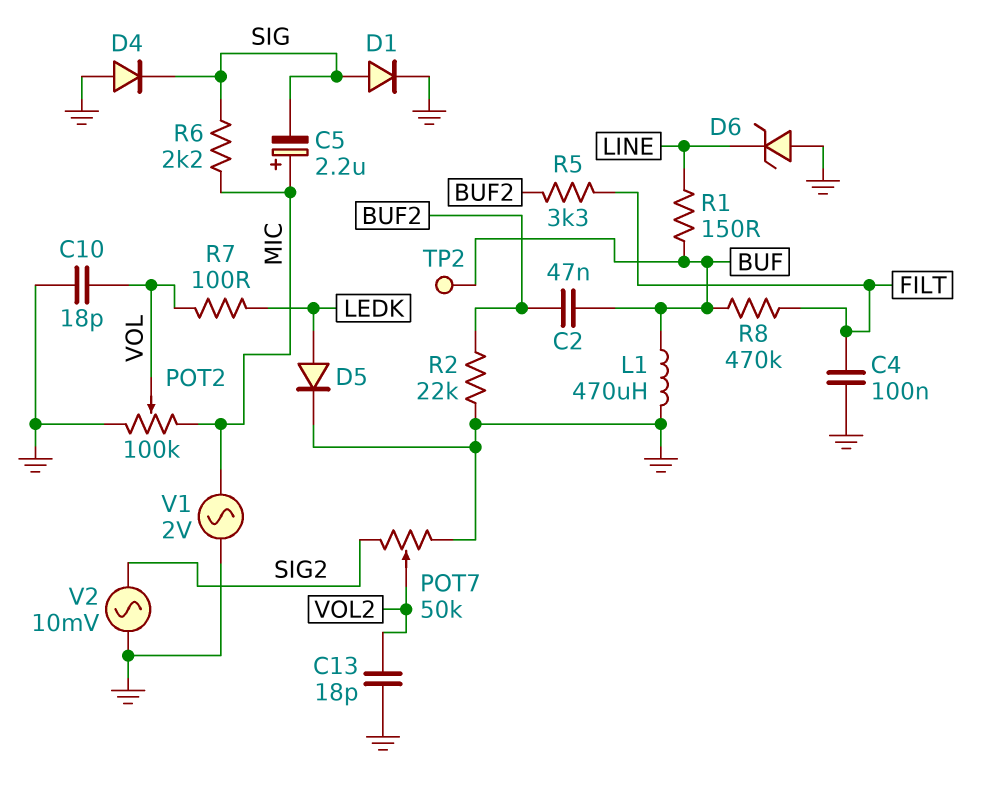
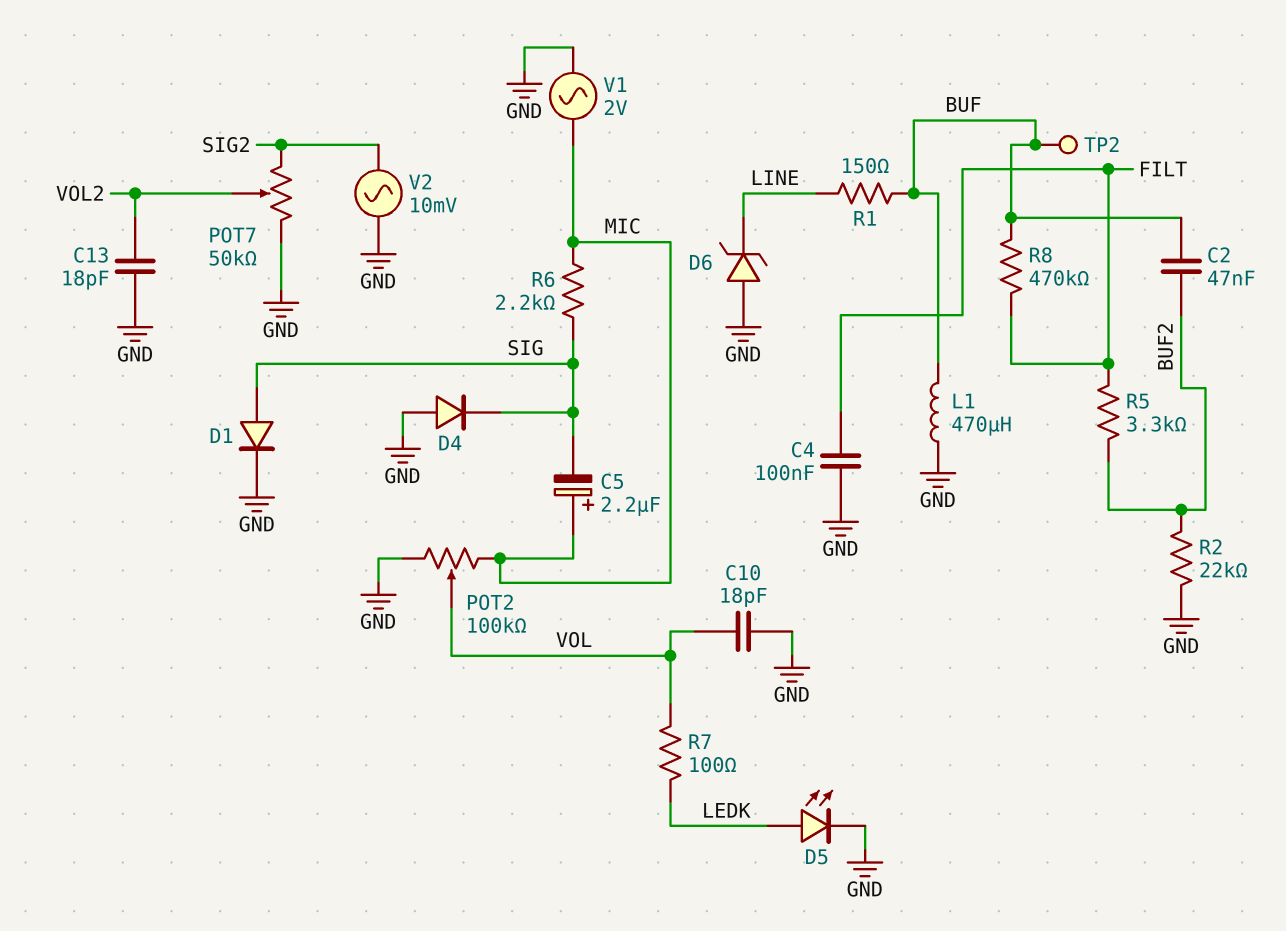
D5: diode (A LEDK, K GND) -> LED (A LEDK, K GND)

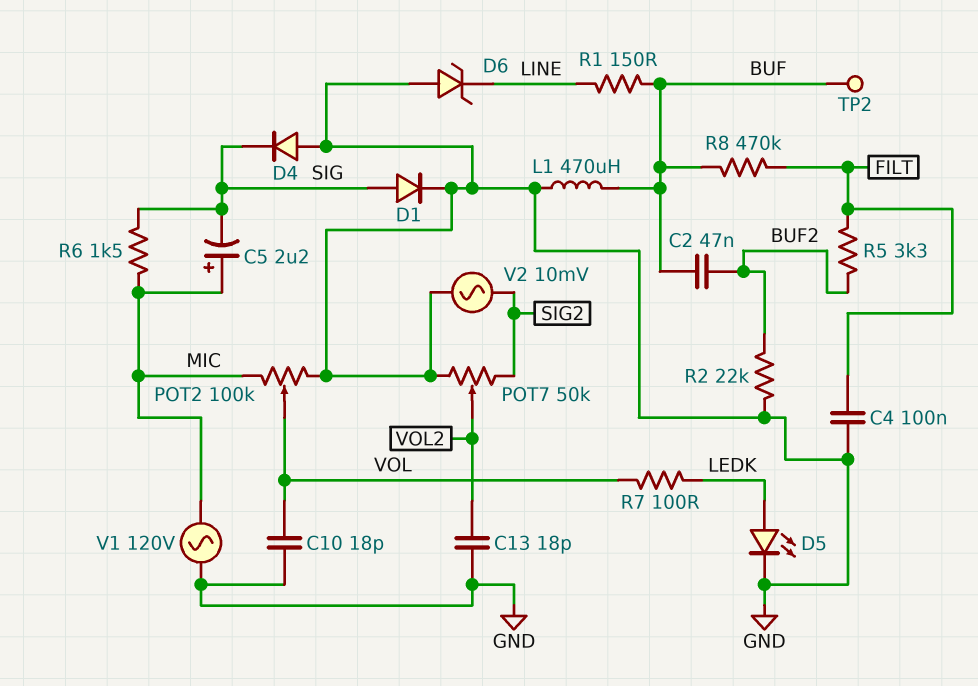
R6: 2.2k (MIC, SIG) -> 1.5k (MIC, SIG)
V1: AC 2V (GND, MIC) -> AC 120V (GND, MIC)

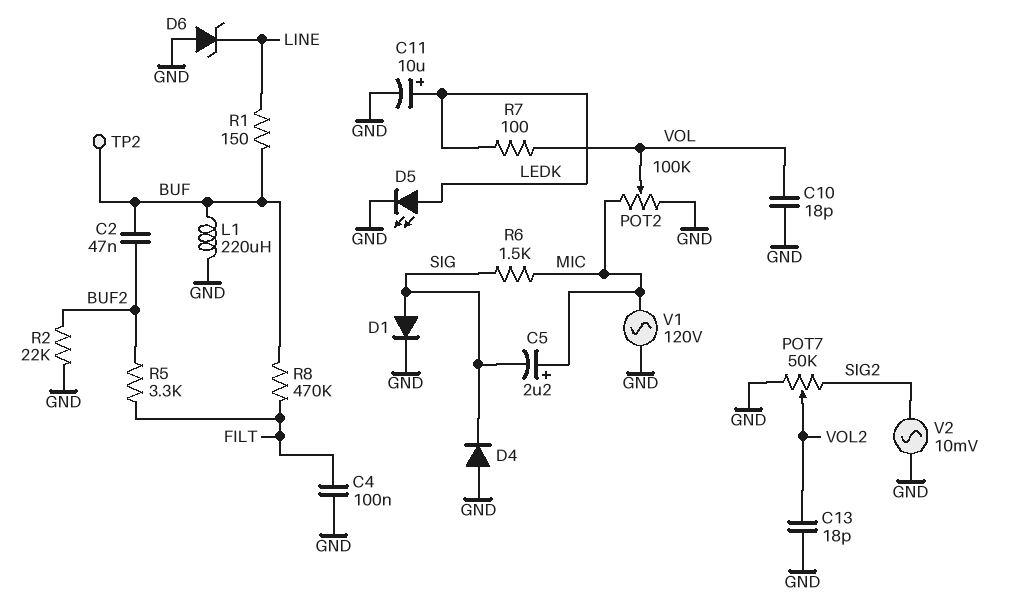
C11: none -> 10uF (plus LEDK, minus GND)
L1: 470uH (BUF, GND) -> 220uH (BUF, GND)

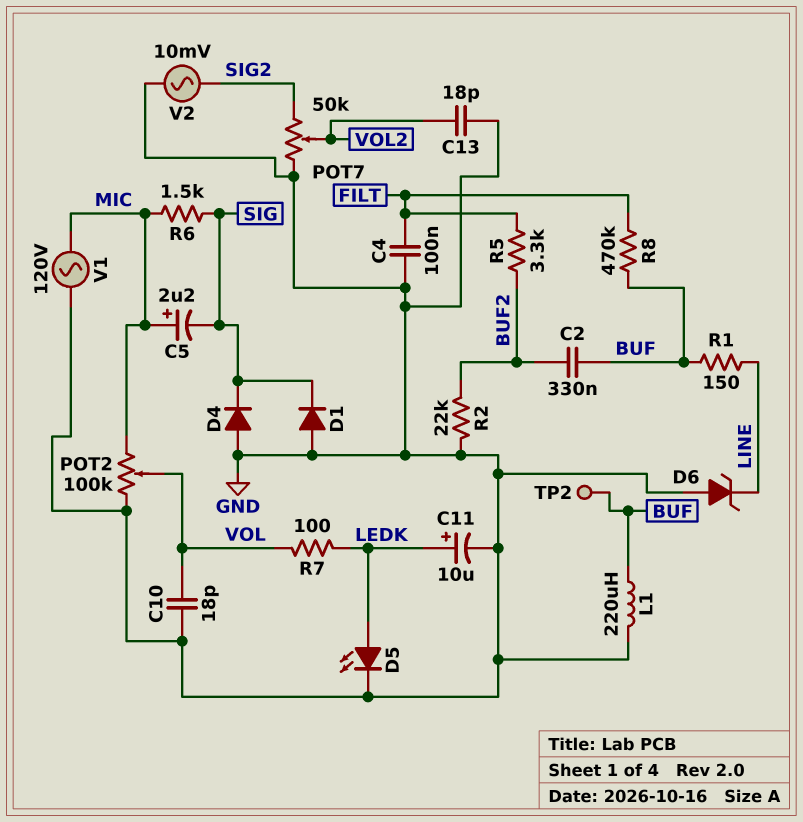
C2: 47nF (BUF, BUF2) -> 330nF (BUF, BUF2)
D1: diode (A SIG, K GND) -> diode (A GND, K SIG)

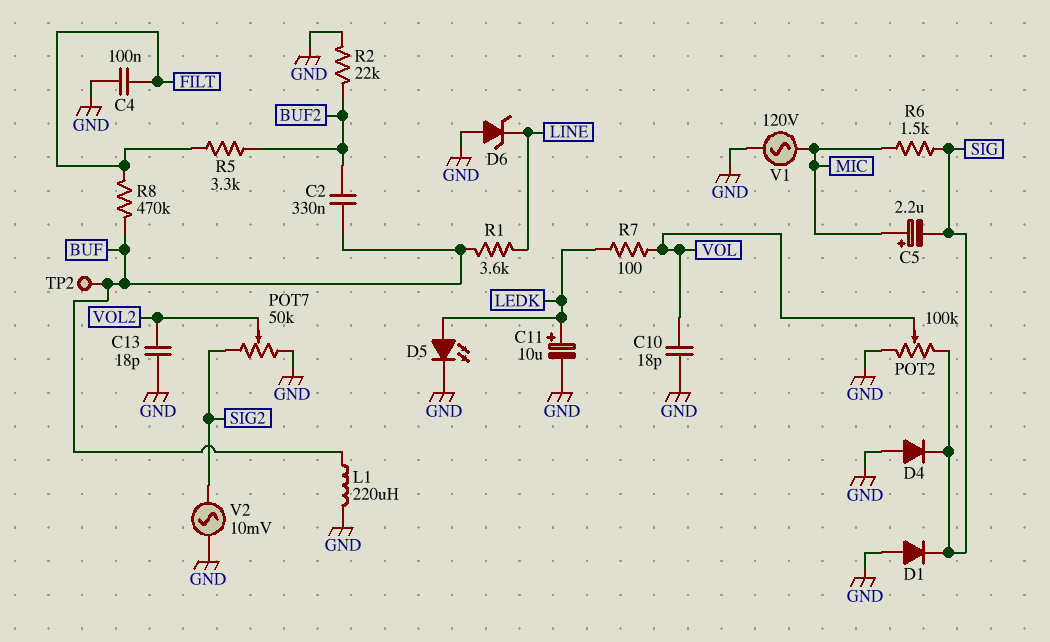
POT2: 100k (GND, MIC, wiper VOL) -> 100k (GND, SIG, wiper VOL)
R1: 150 (BUF, LINE) -> 3.6k (BUF, LINE)

